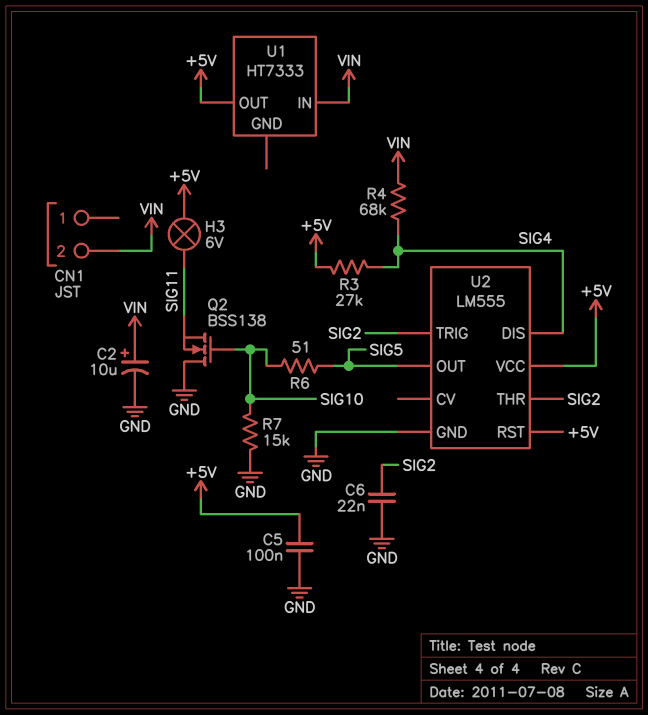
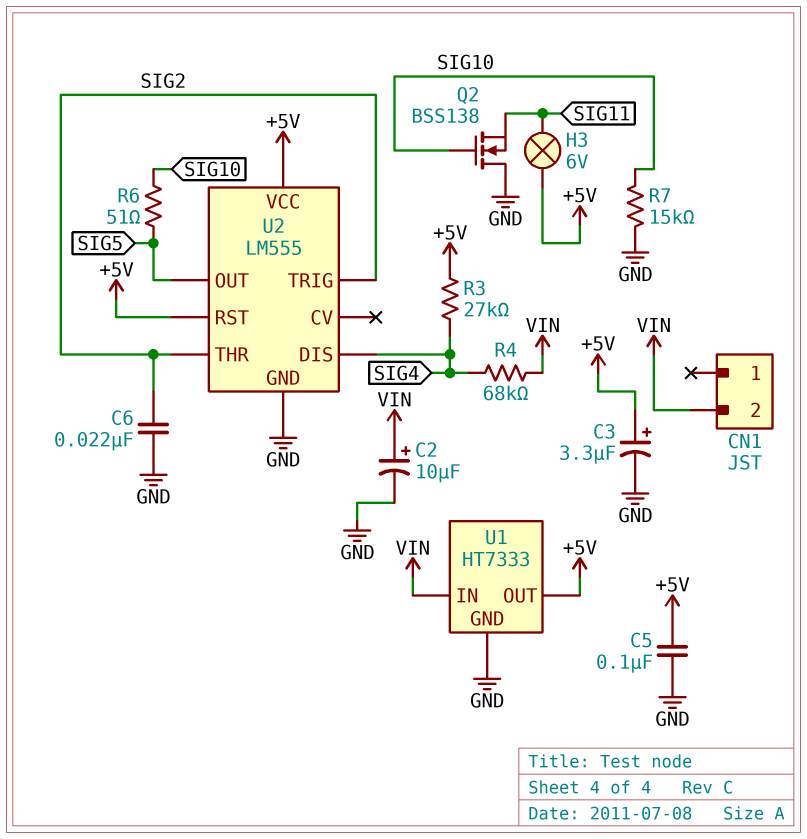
C3: none -> 3.3uF (plus +5V, minus GND)
U1 pin GND: none -> GND

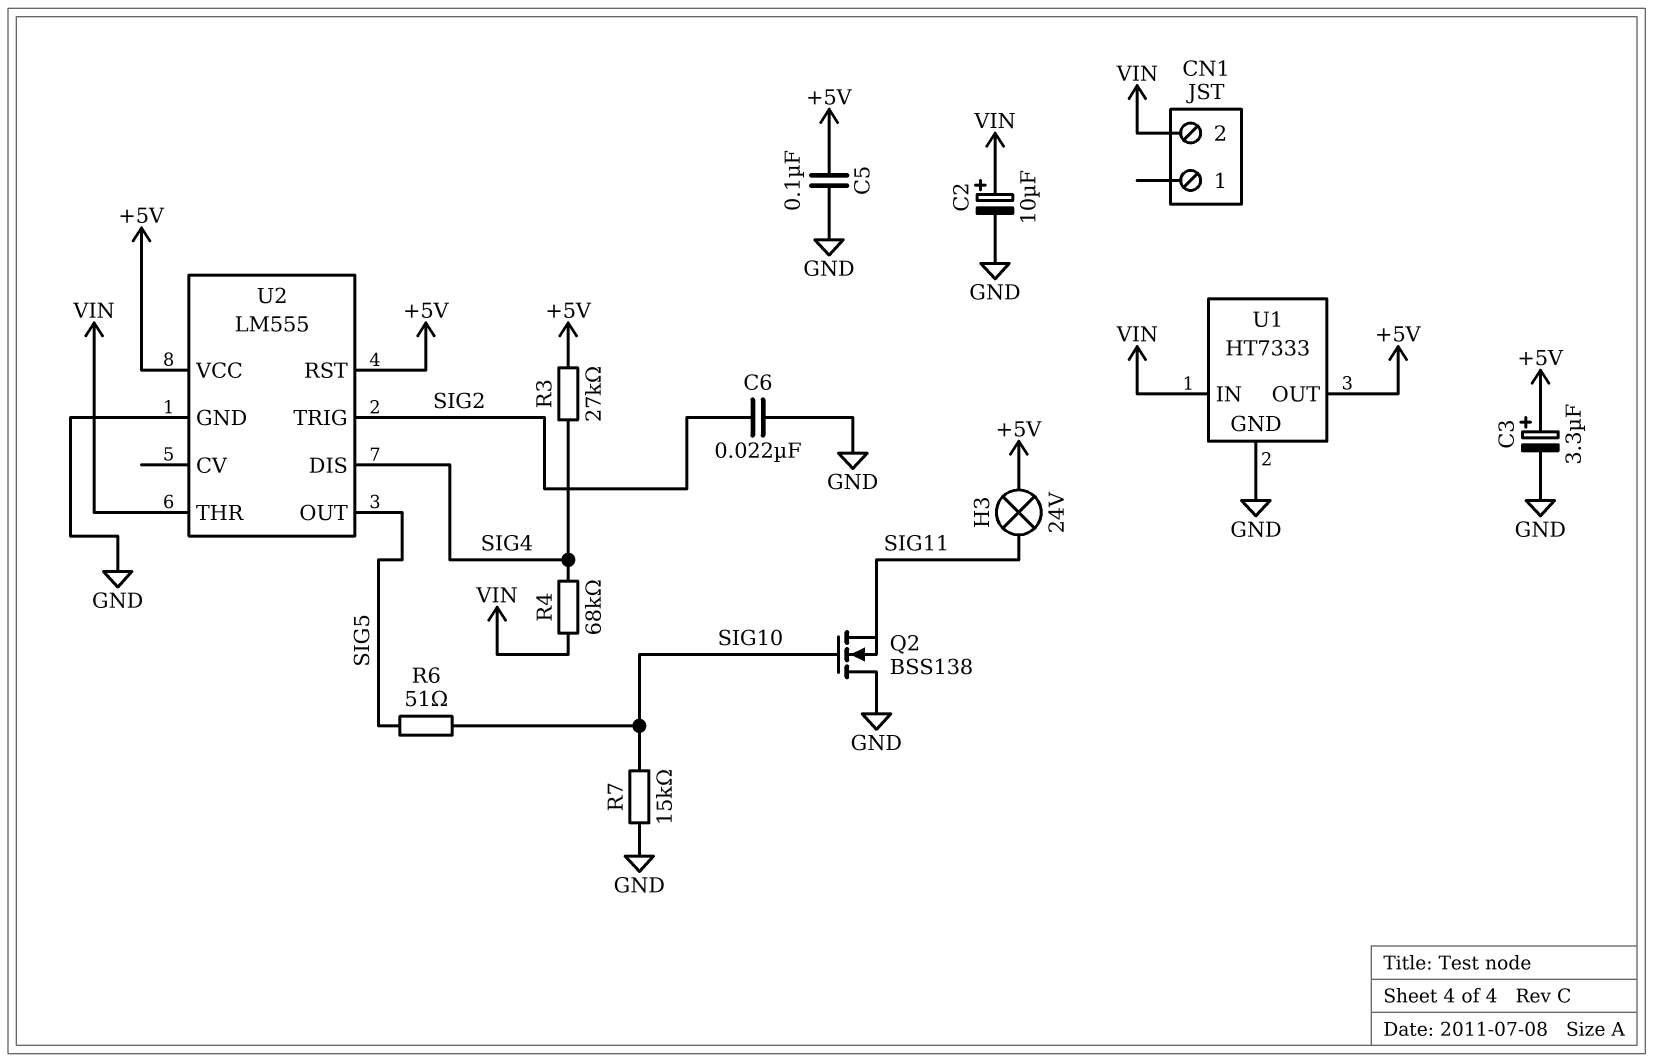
H3: lamp 6V (+5V, SIG11) -> lamp 24V (+5V, SIG11)
U2 pin THR: SIG2 -> VIN

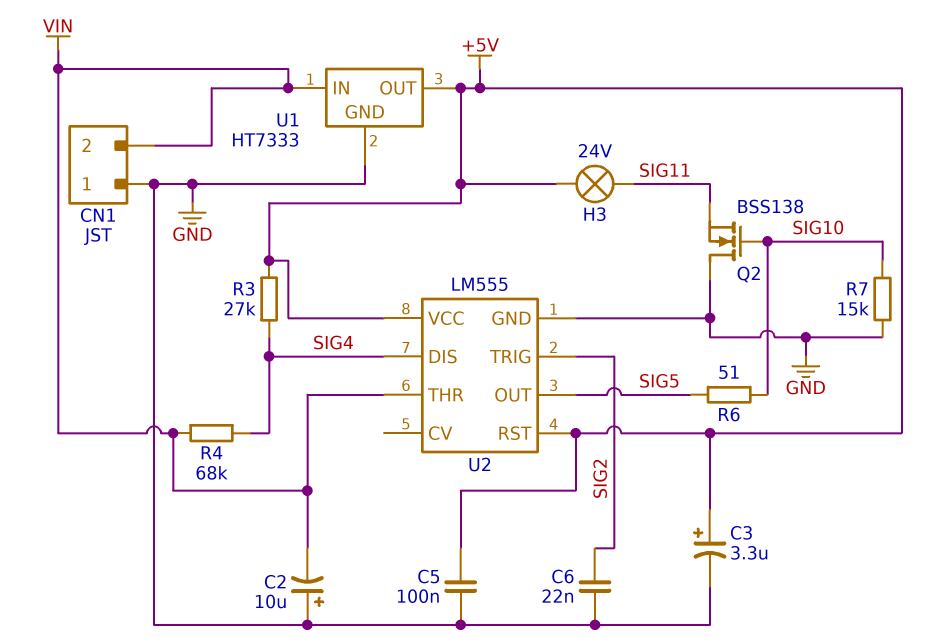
C2: 10uF (plus VIN, minus GND) -> 10uF (plus GND, minus VIN)
CN1 pin 1: none -> GND

